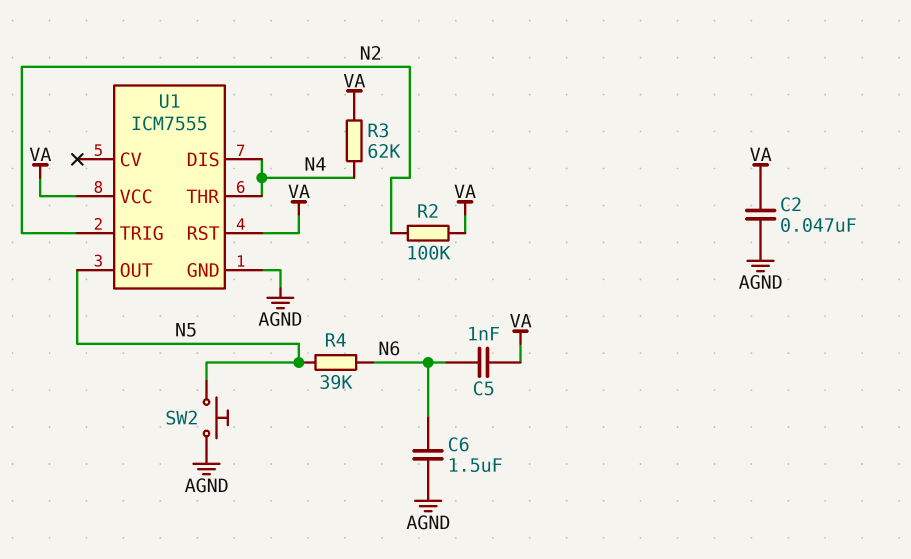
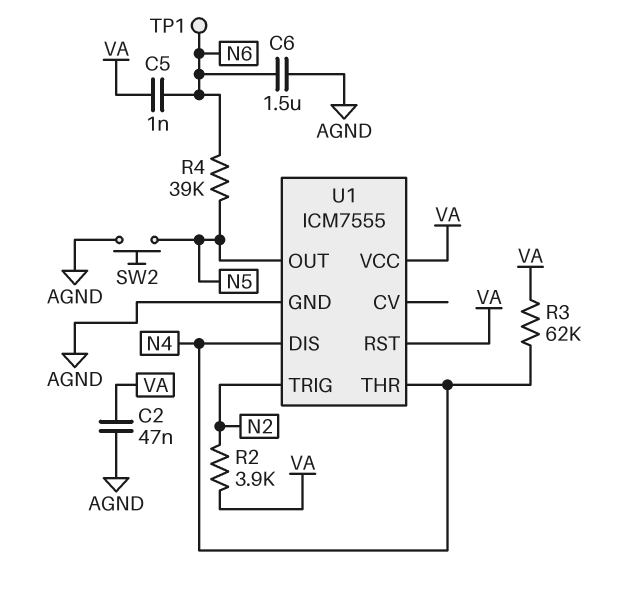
R2: 100k (N2, VA) -> 3.9k (N2, VA)
TP1: none -> test point (N6)

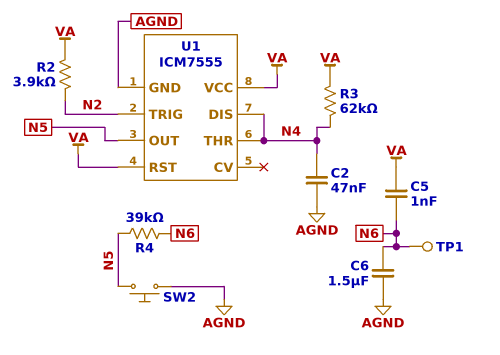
C2: 47nF (AGND, VA) -> 47nF (AGND, N4)

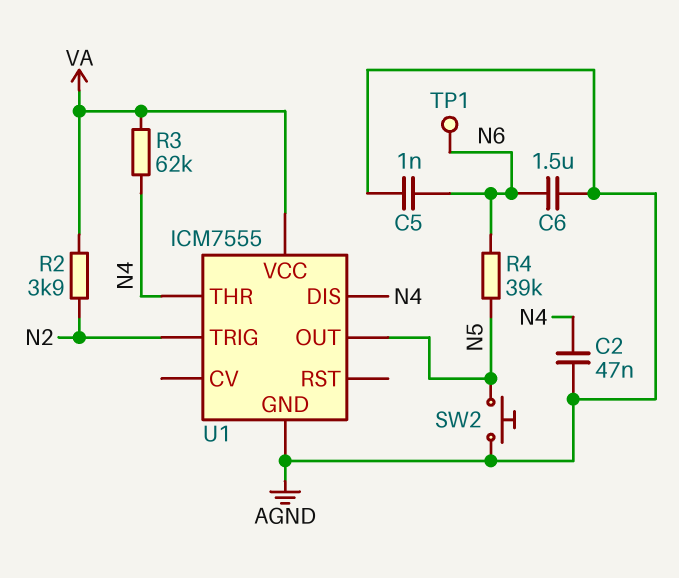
C5: 1nF (N6, VA) -> 1nF (AGND, N6)
U1 pin RST: VA -> none

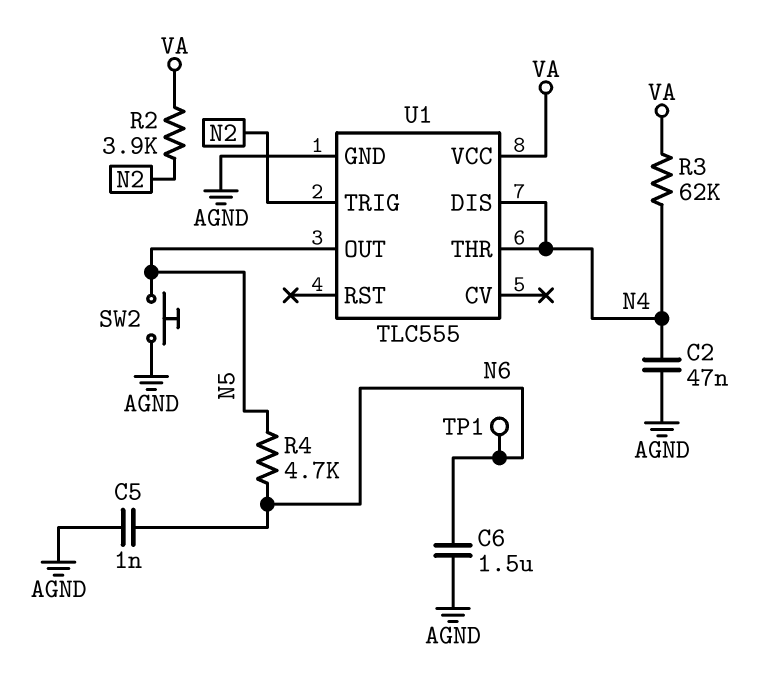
R4: 39k (N5, N6) -> 4.7k (N5, N6)
U1: ICM7555 -> TLC555

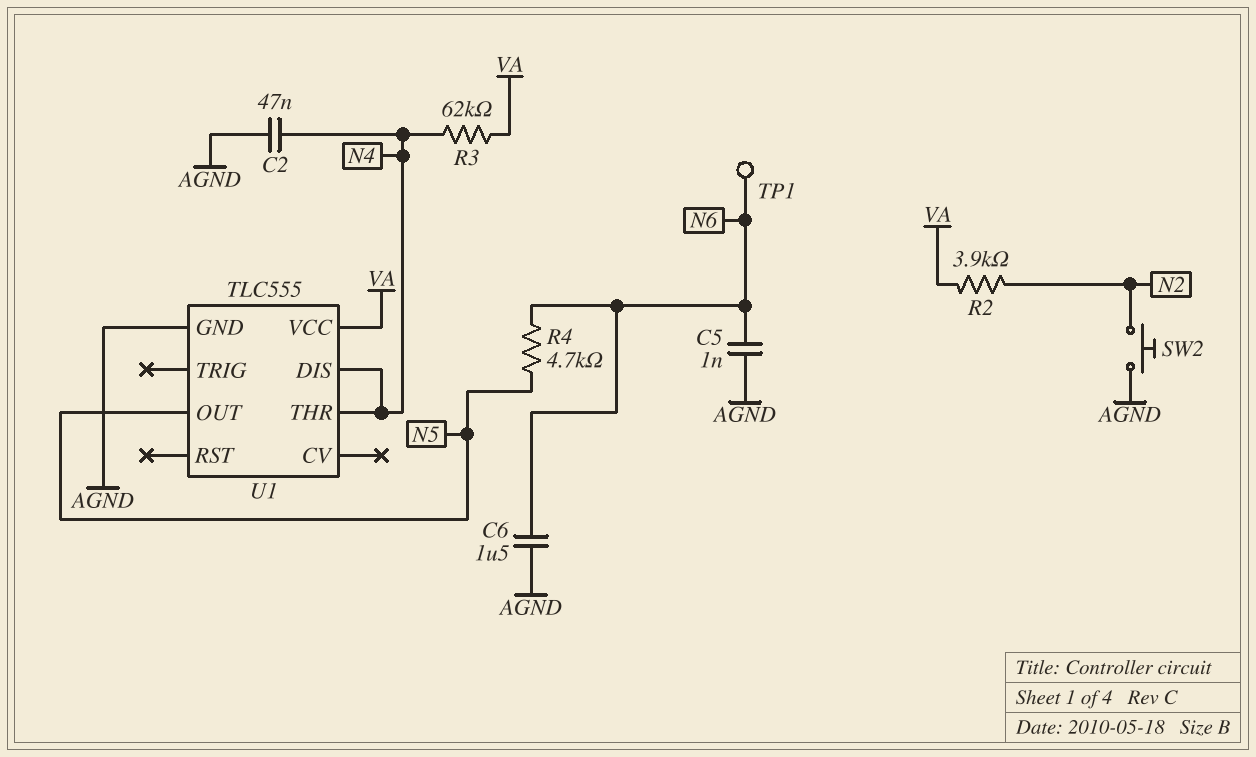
SW2: button (AGND, N5) -> button (AGND, N2)
U1 pin TRIG: N2 -> none

